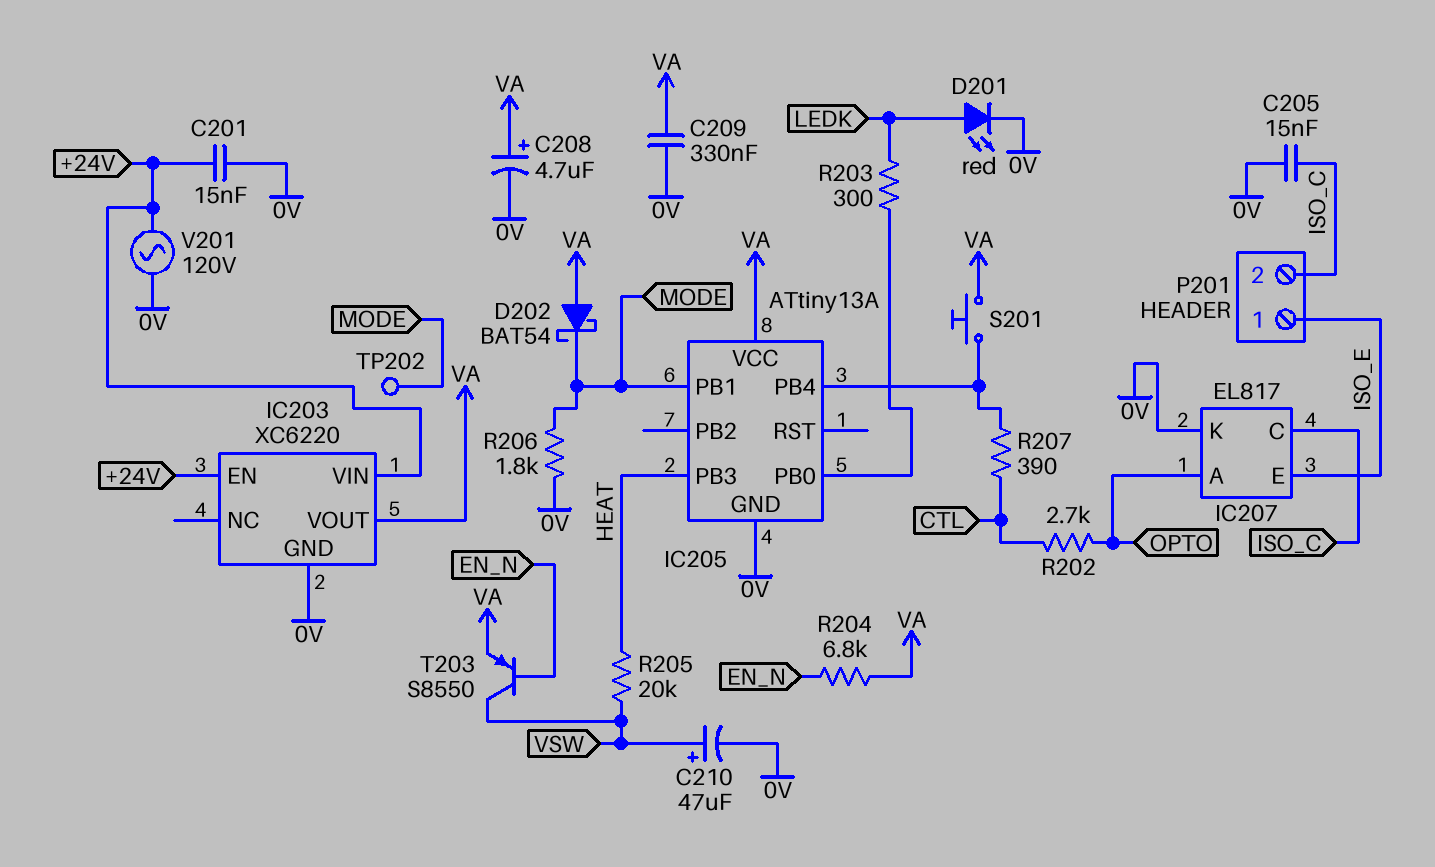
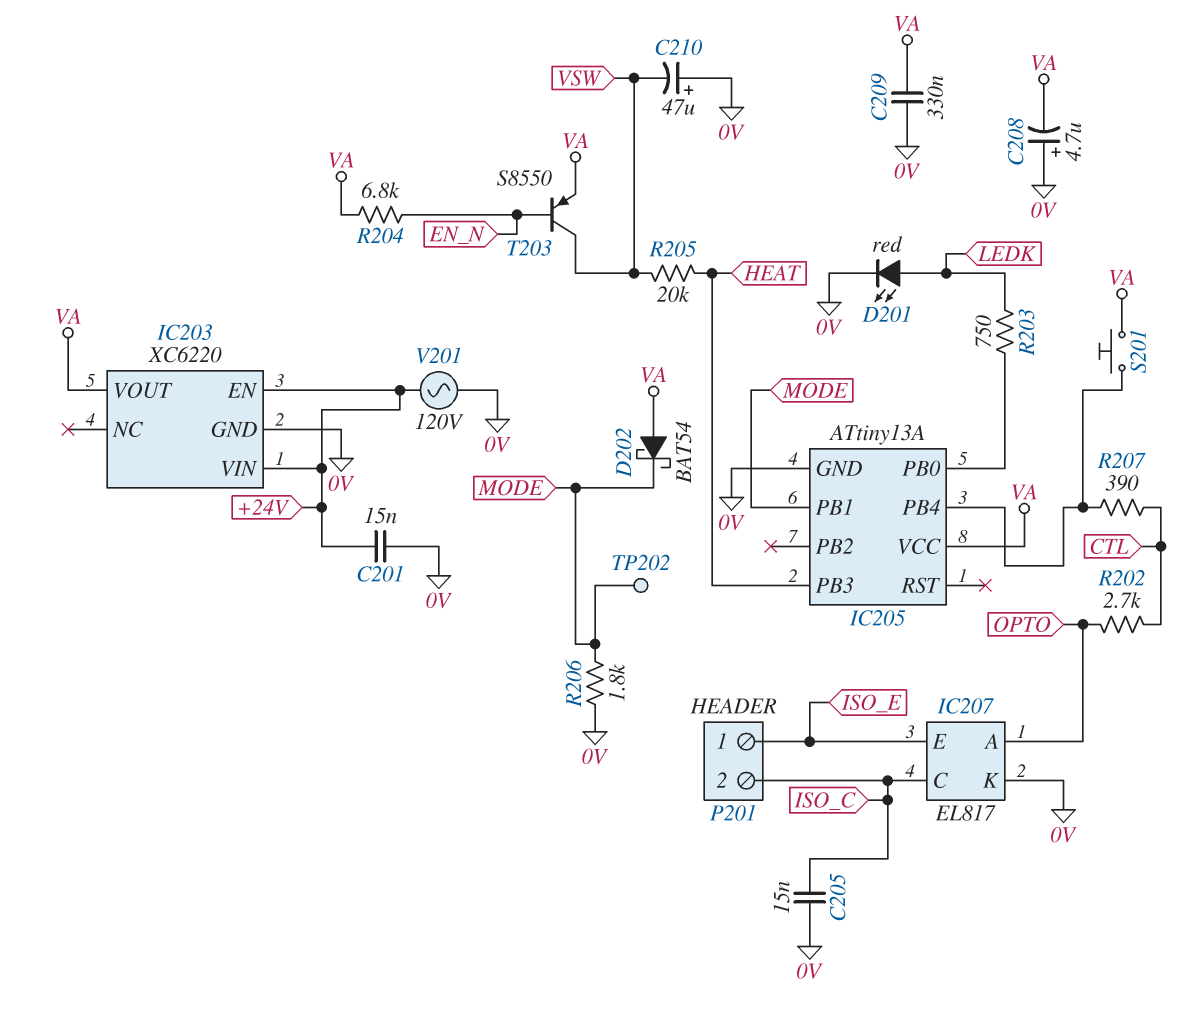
C208: 4.7uF (plus VA, minus 0V) -> 4.7uF (plus 0V, minus VA)
C210: 47uF (plus VSW, minus 0V) -> 47uF (plus 0V, minus VSW)
R203: 300 (IC205/PB0, LEDK) -> 750 (IC205/PB0, LEDK)

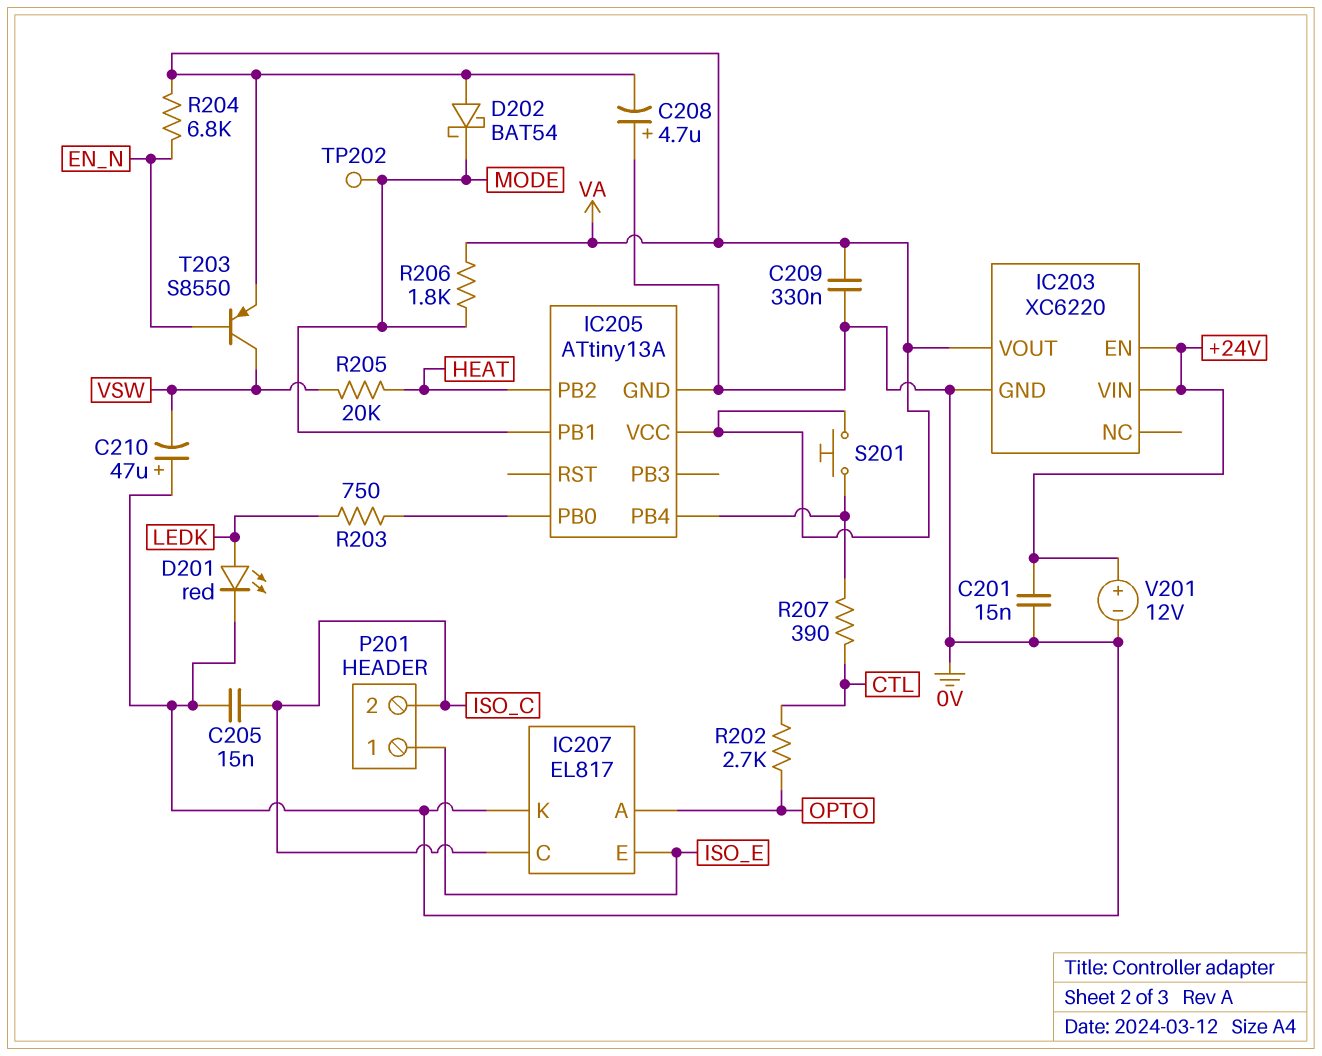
IC205 pin PB2: none -> HEAT
IC205 pin PB3: HEAT -> none
R206: 1.8k (0V, MODE) -> 1.8k (MODE, VA)
V201: AC 120V (+24V, 0V) -> 12V (plus +24V, minus 0V)

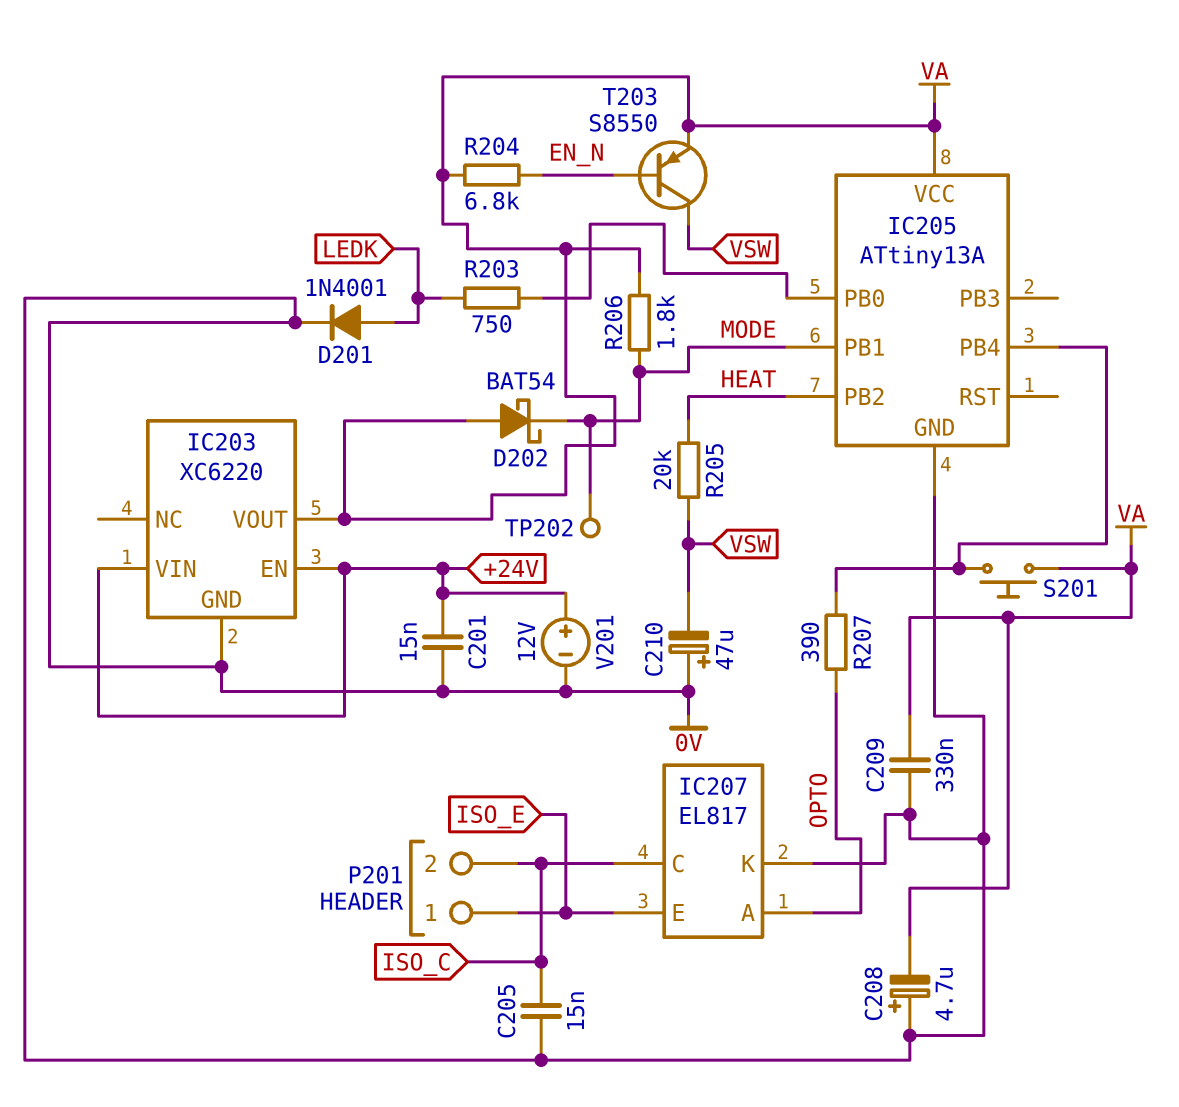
D201: LED red (A LEDK, K 0V) -> diode 1N4001 (A LEDK, K 0V)
R202: 2.7k (CTL, OPTO) -> none
R207: 390 (CTL, IC205/PB4) -> 390 (IC205/PB4, OPTO)

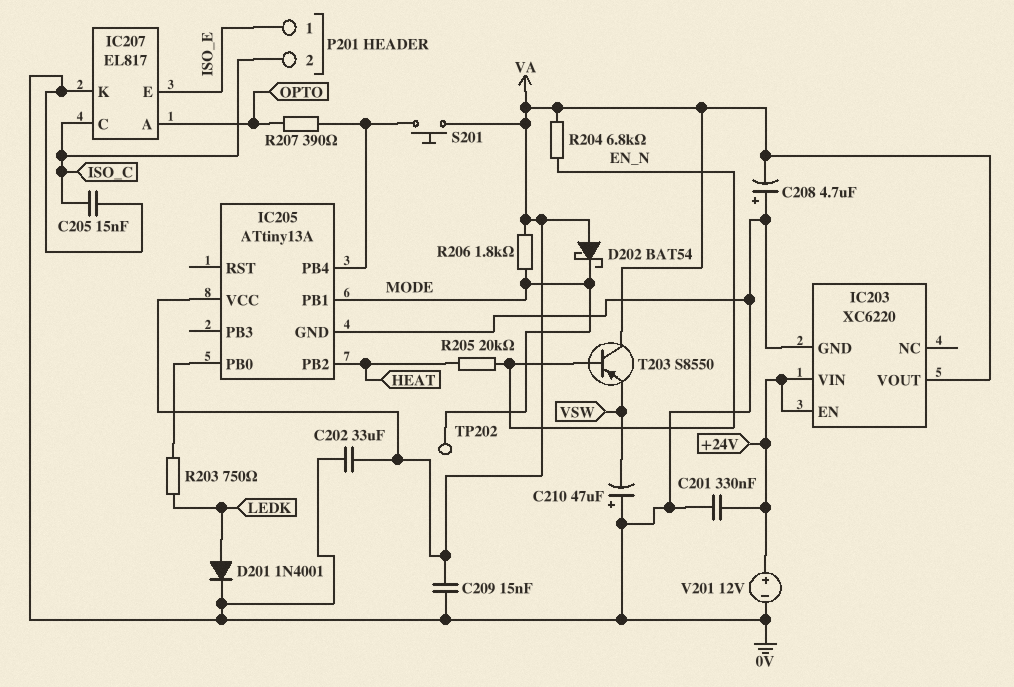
C201: 15nF (+24V, 0V) -> 330nF (+24V, 0V)
C202: none -> 33uF (0V, VA)
C209: 330nF (0V, VA) -> 15nF (0V, VA)
R205: 20k (HEAT, VSW) -> 20k (EN_N, HEAT)
T203: PNP S8550 (B EN_N, C VSW, E VA) -> PNP S8550 (B EN_N, C VA, E VSW)

